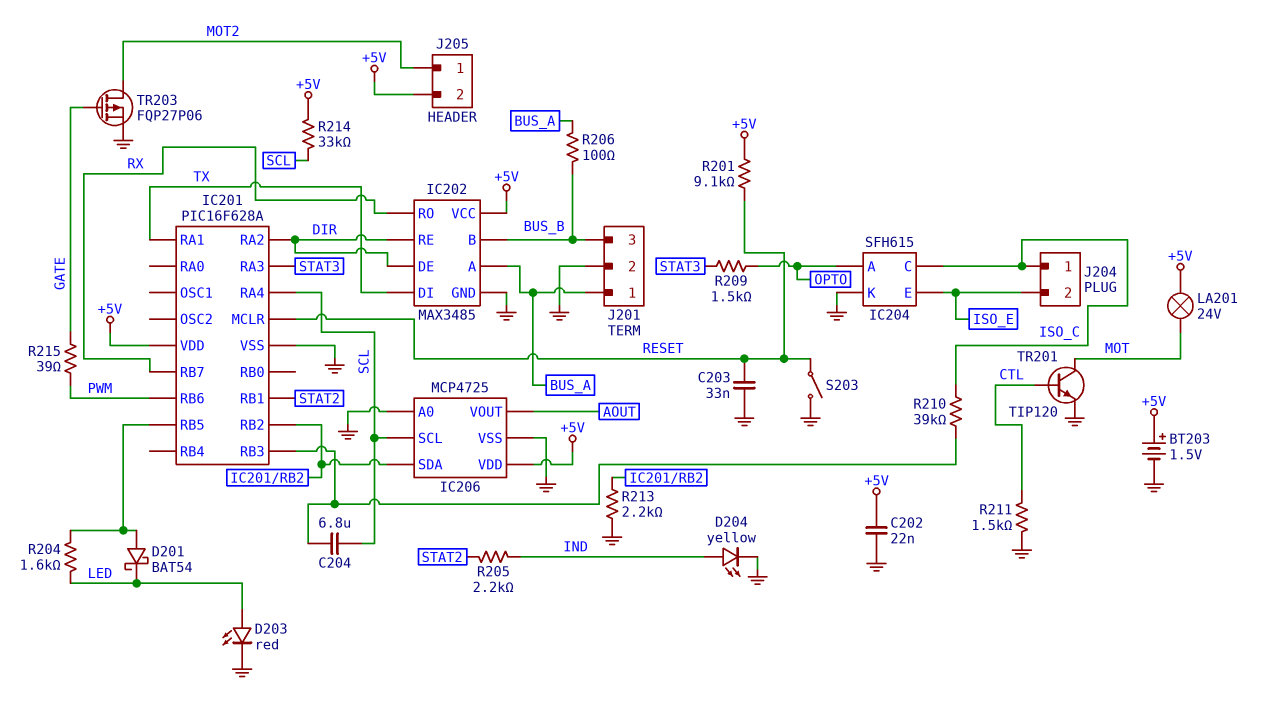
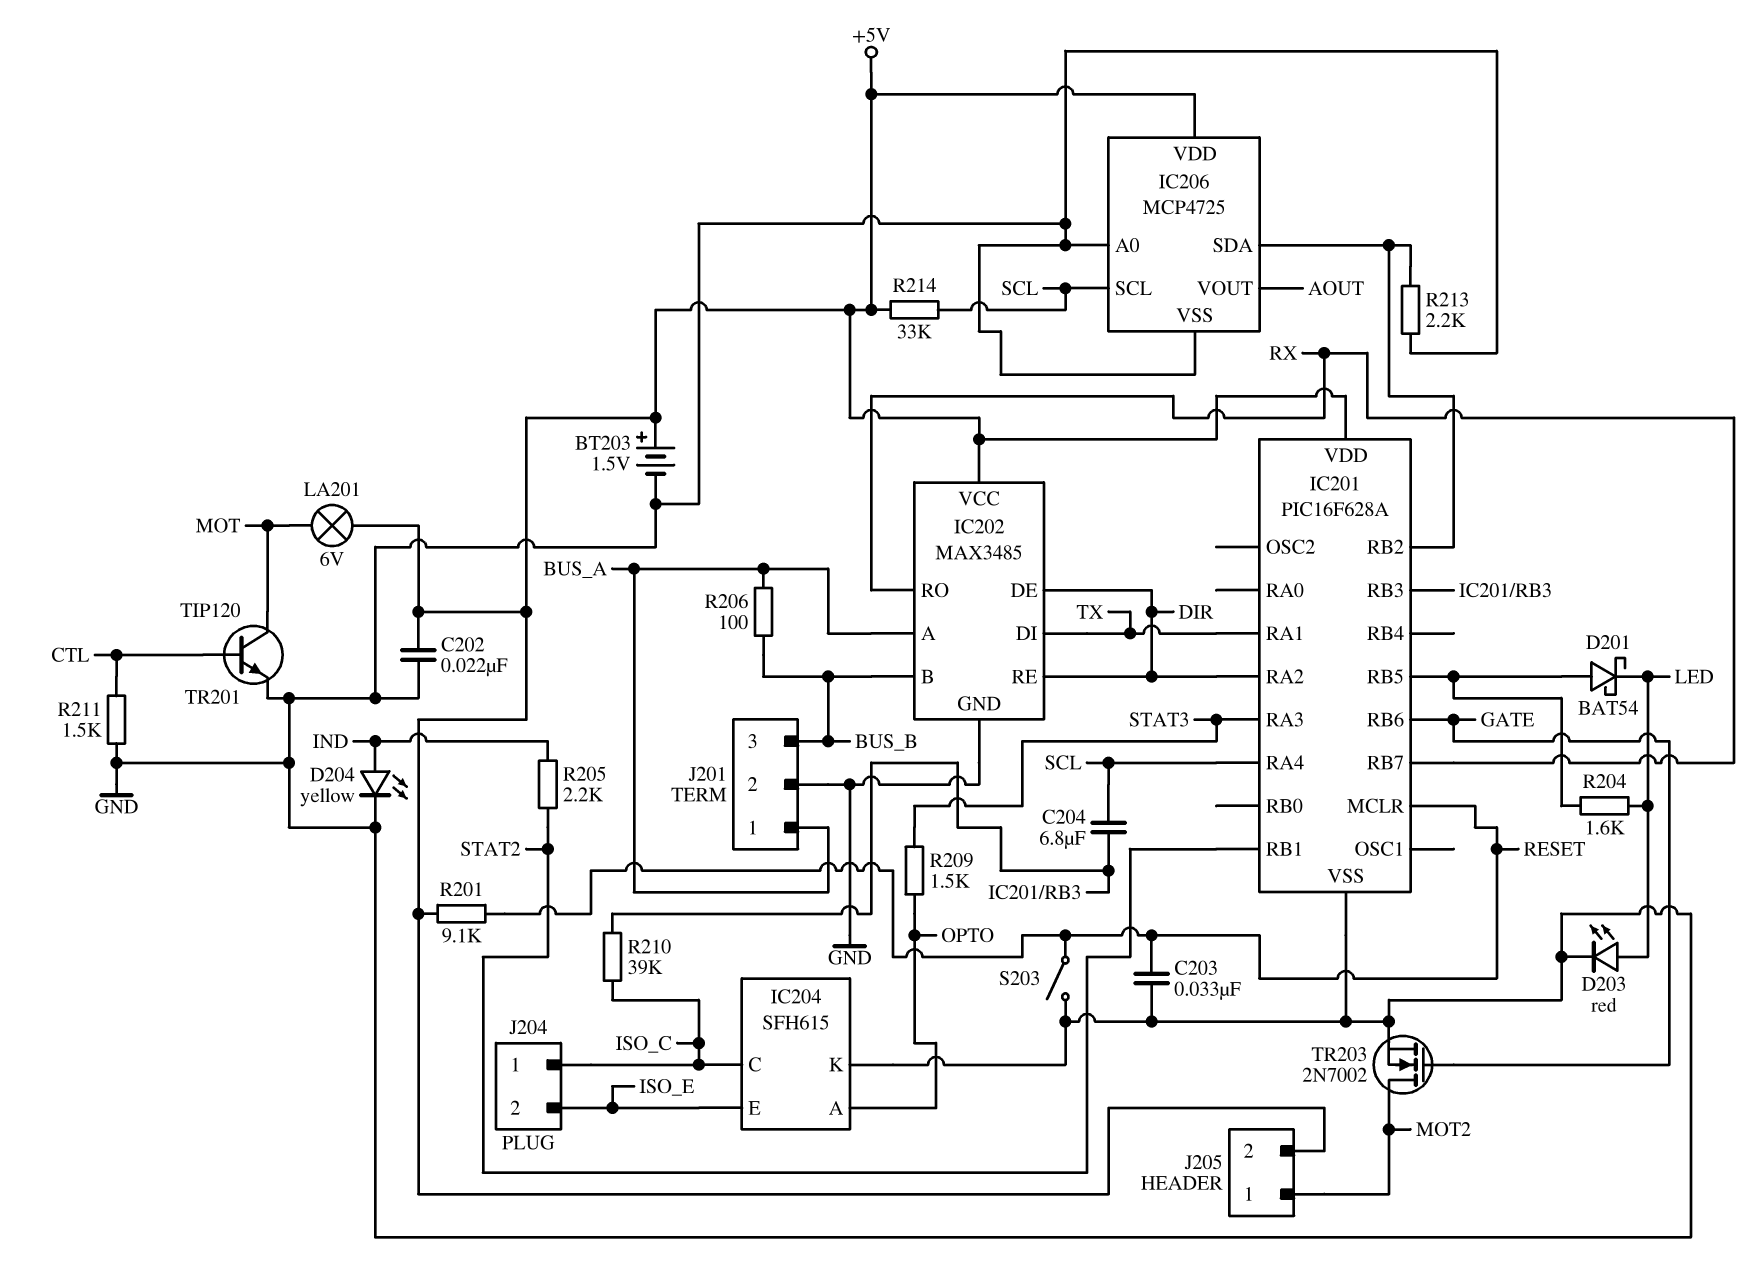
IC201 pin RB6: PWM -> GATE
LA201: lamp 24V (+5V, MOT) -> lamp 6V (+5V, MOT)
R215: 39 (GATE, PWM) -> none
TR203: PMOS FQP27P06 (G GATE, D MOT2, S GND) -> NMOS 2N7002 (G GATE, D MOT2, S GND)

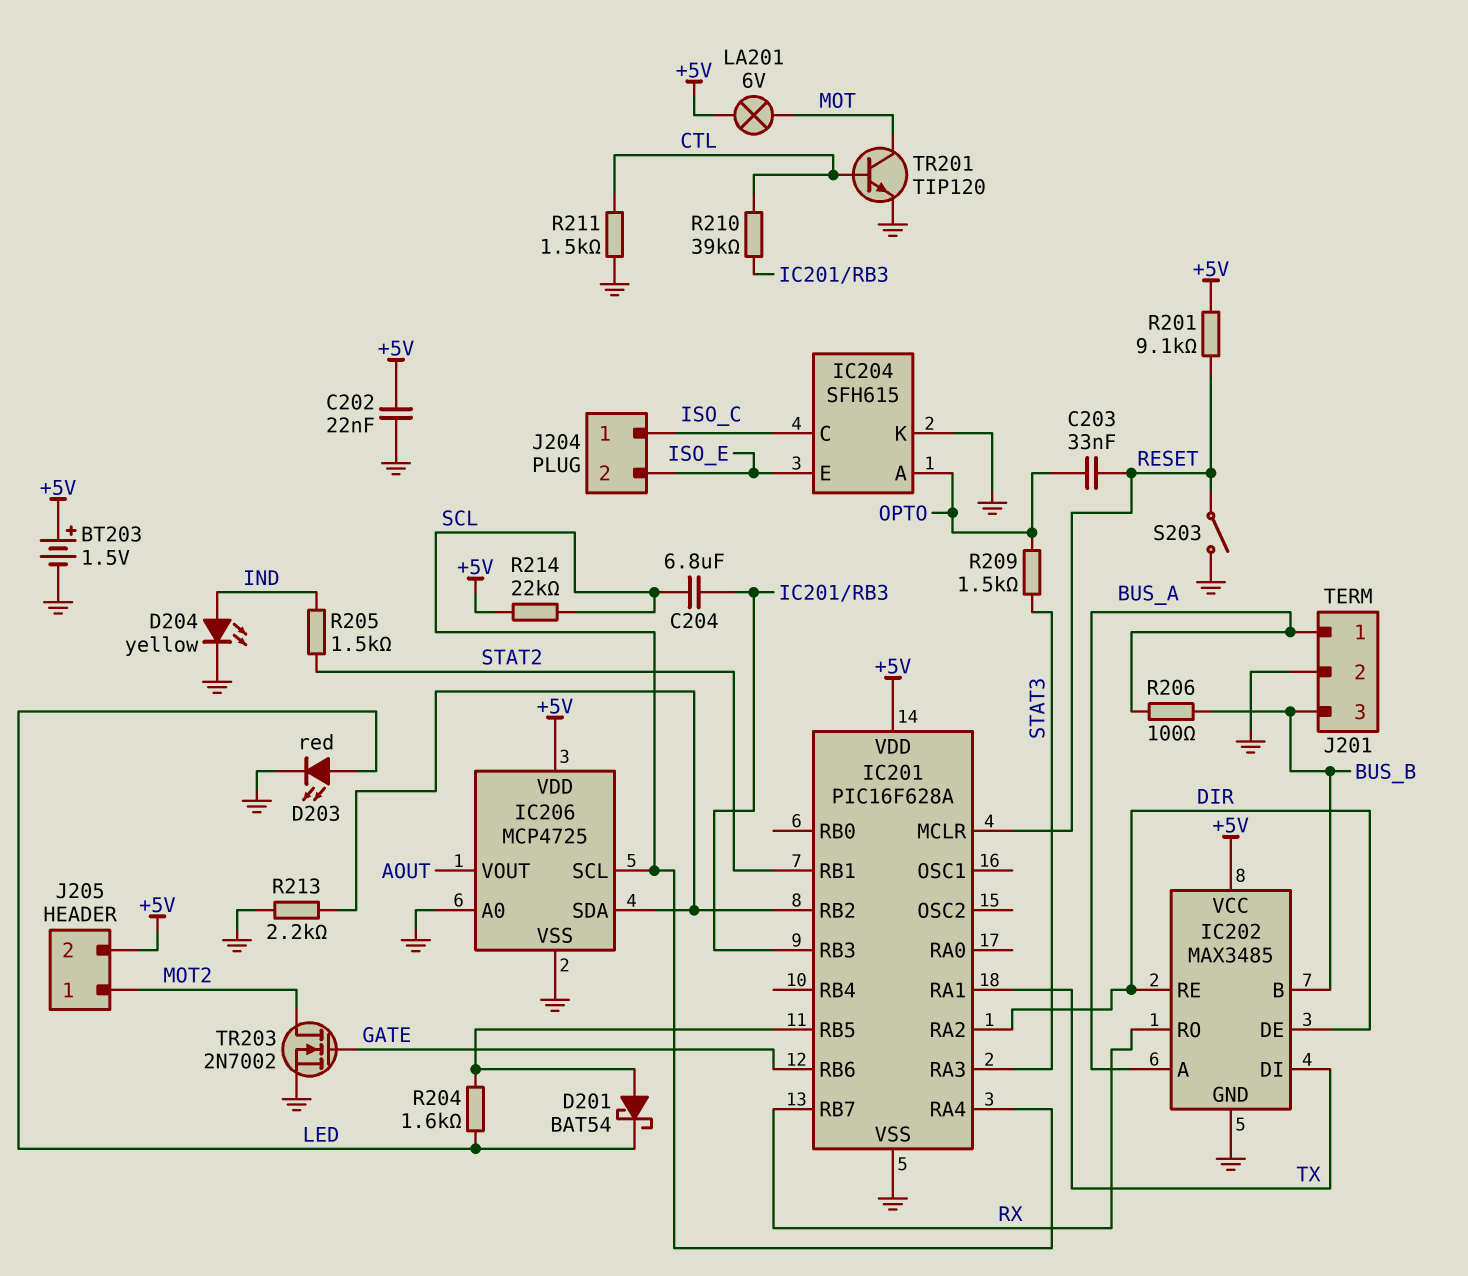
C203: 33nF (GND, RESET) -> 33nF (OPTO, RESET)
R205: 2.2k (IND, STAT2) -> 1.5k (IND, STAT2)
R210: 39k (IC201/RB3, ISO_C) -> 39k (CTL, IC201/RB3)
R214: 33k (+5V, SCL) -> 22k (+5V, SCL)

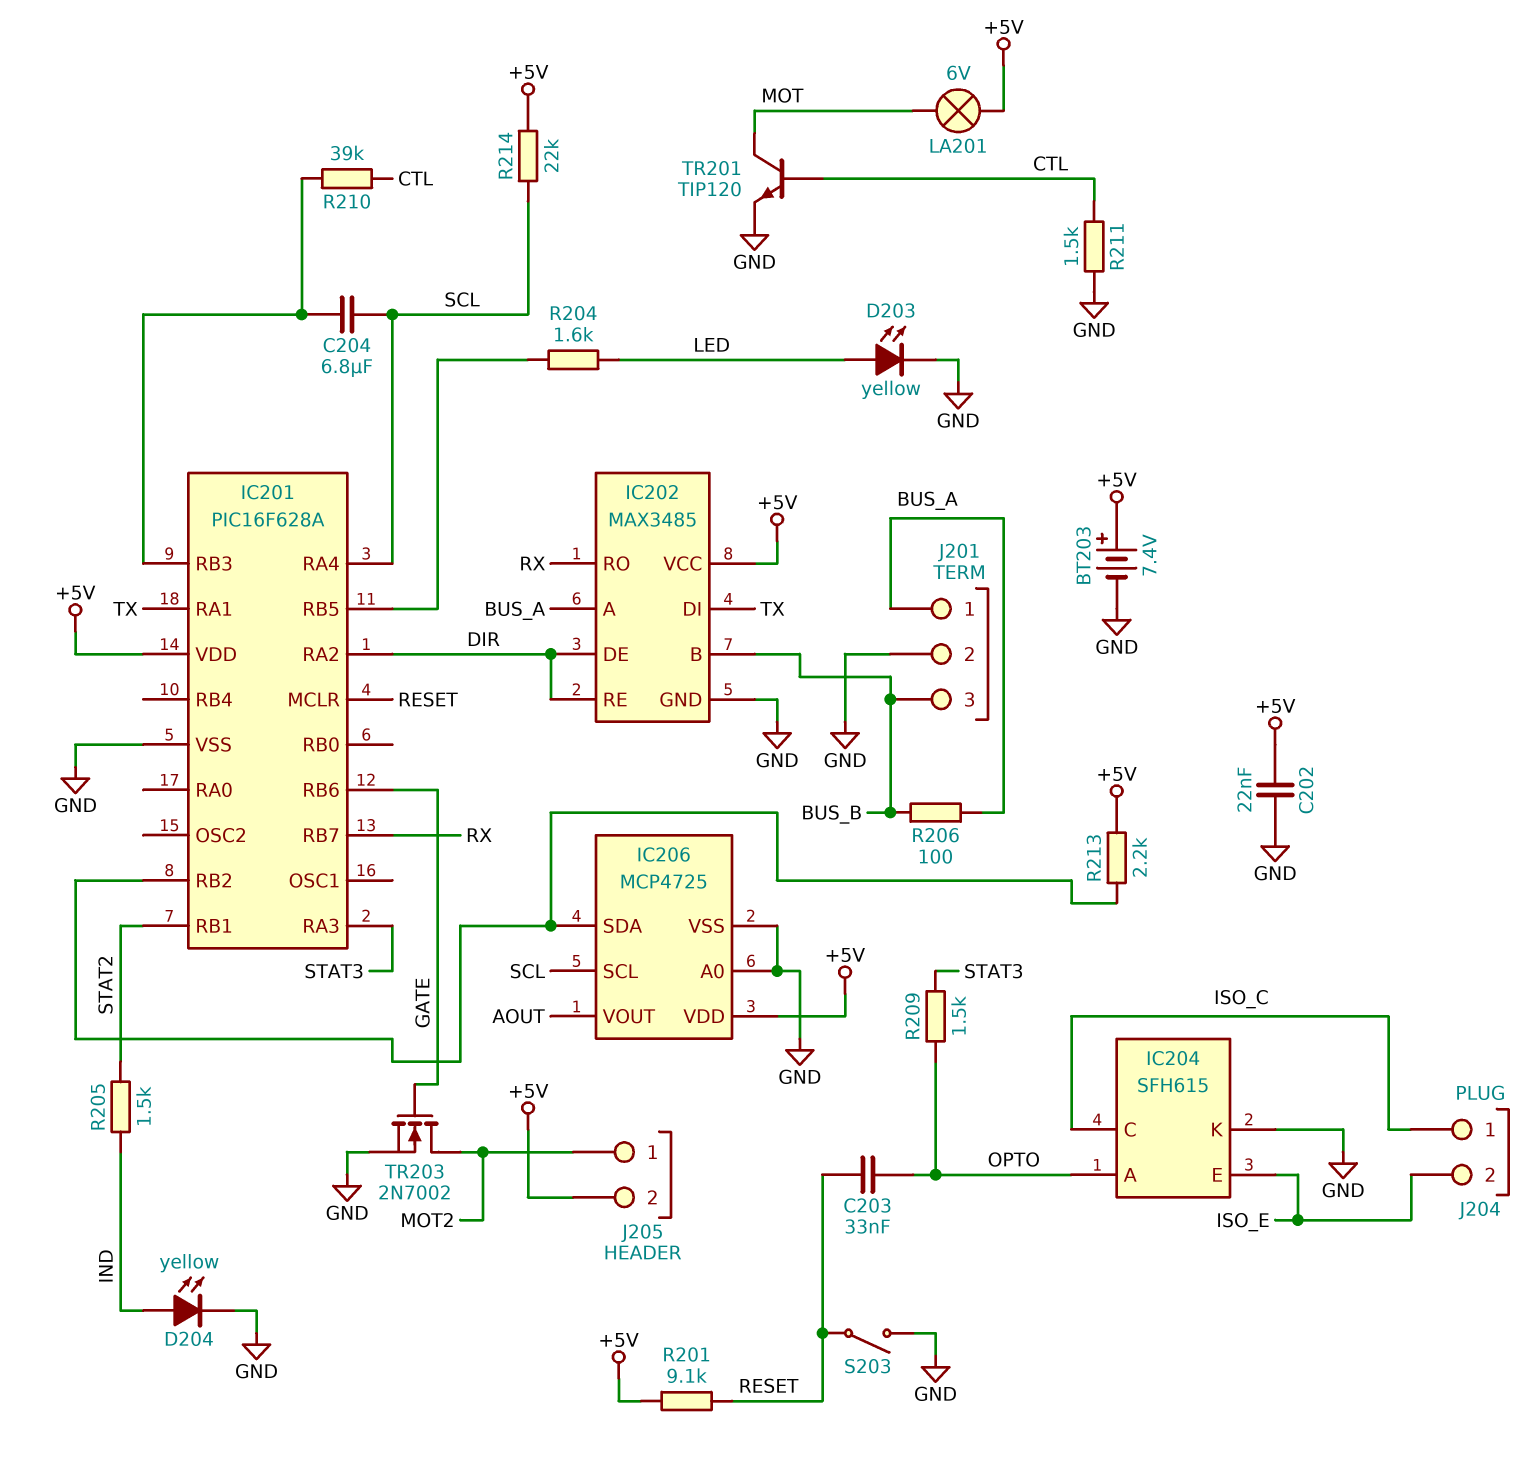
BT203: 1.5V (plus +5V, minus GND) -> 7.4V (plus +5V, minus GND)
D201: schottky BAT54 (A IC201/RB5, K LED) -> none
D203: LED red (A LED, K GND) -> LED yellow (A LED, K GND)
R213: 2.2k (GND, IC201/RB2) -> 2.2k (+5V, IC201/RB2)

